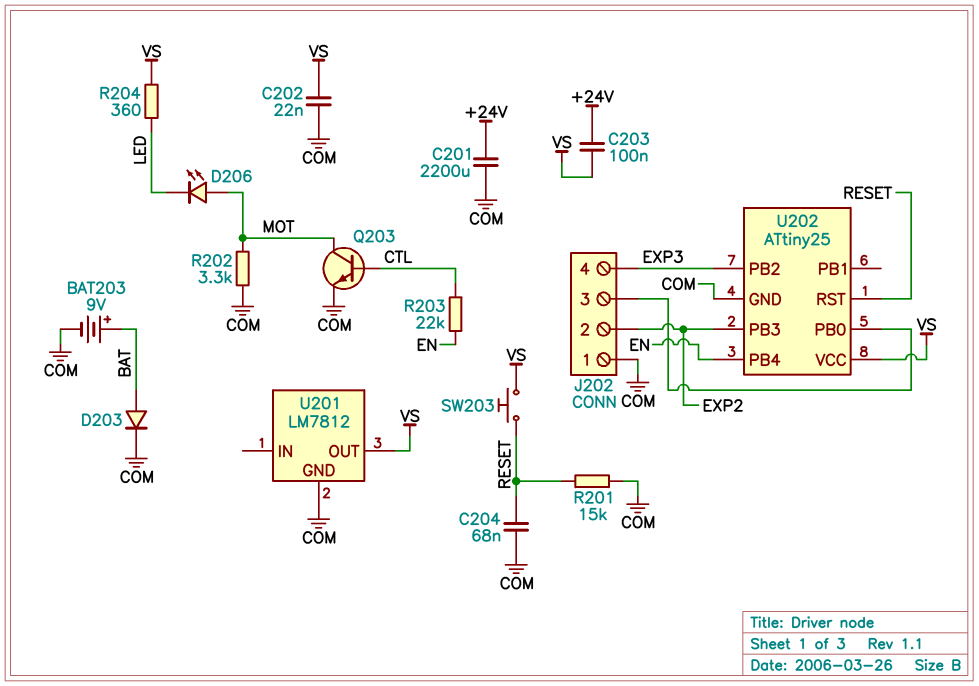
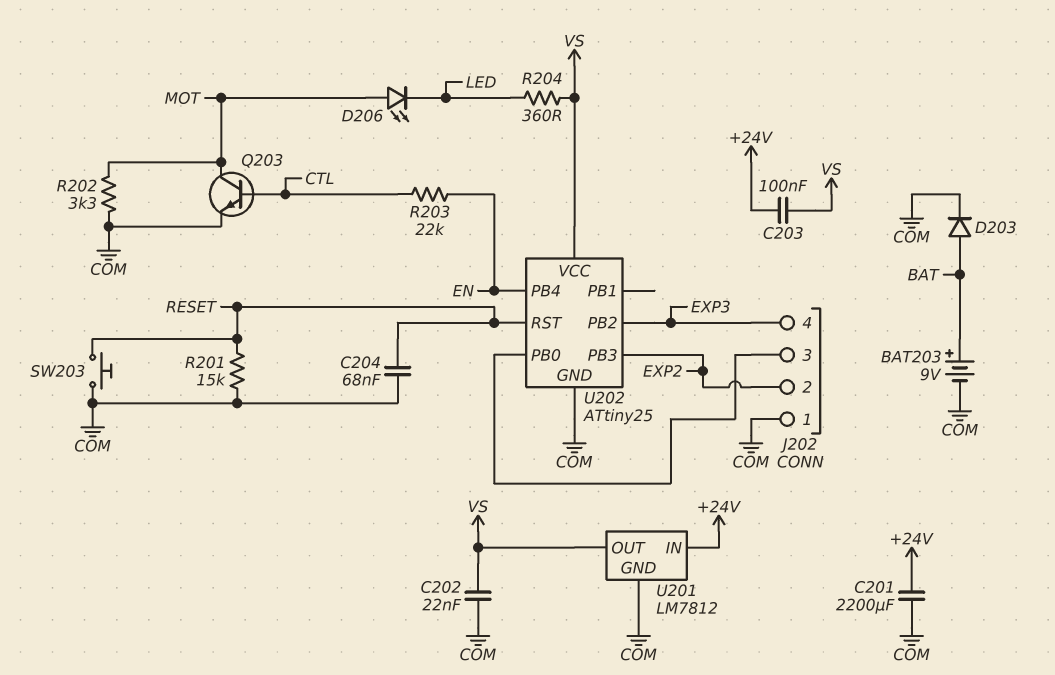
SW203: button (RESET, VS) -> button (COM, RESET)
U201 pin IN: none -> +24V

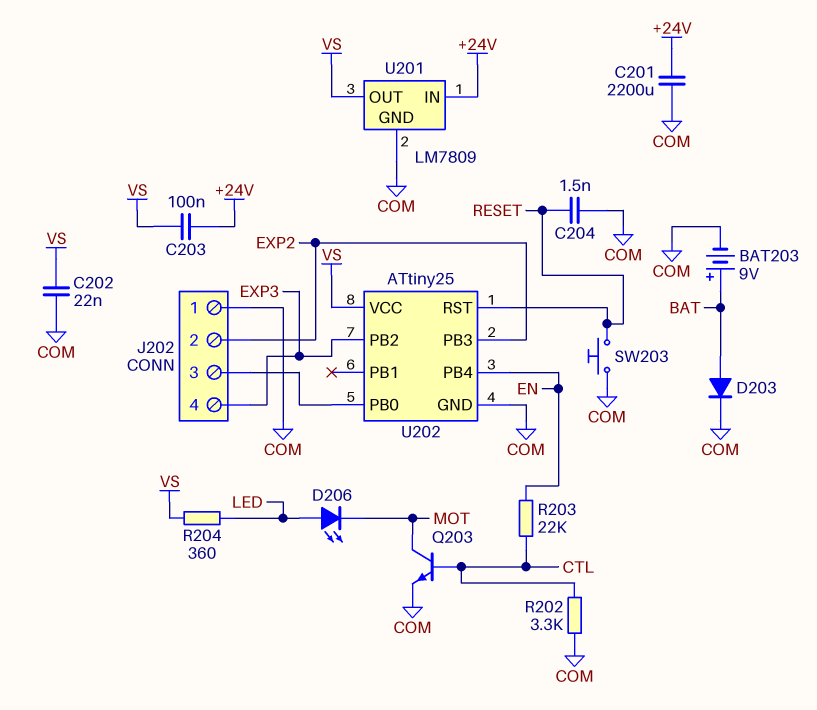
C204: 68nF (COM, RESET) -> 1.5nF (COM, RESET)
D206: LED (A MOT, K LED) -> LED (A LED, K MOT)
R201: 15k (COM, RESET) -> none
R202: 3.3k (COM, MOT) -> 3.3k (COM, CTL)
U201: LM7812 -> LM7809

